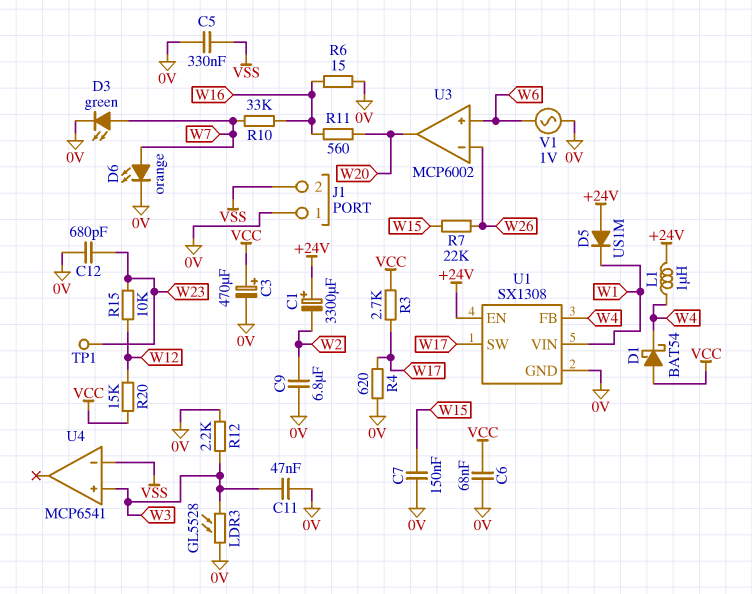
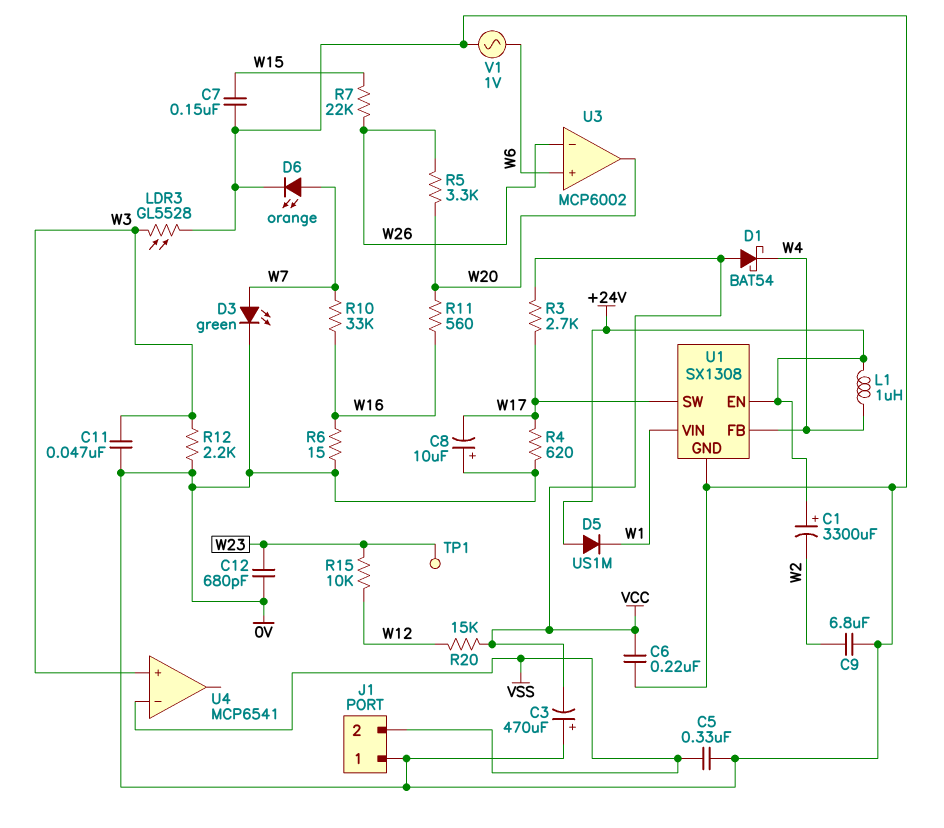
C3: 470uF (plus VCC, minus 0V) -> 470uF (plus 0V, minus VCC)
C6: 68nF (0V, VCC) -> 220nF (0V, VCC)
C8: none -> 10uF (plus 0V, minus W17)
R5: none -> 3.3k (W20, W26)

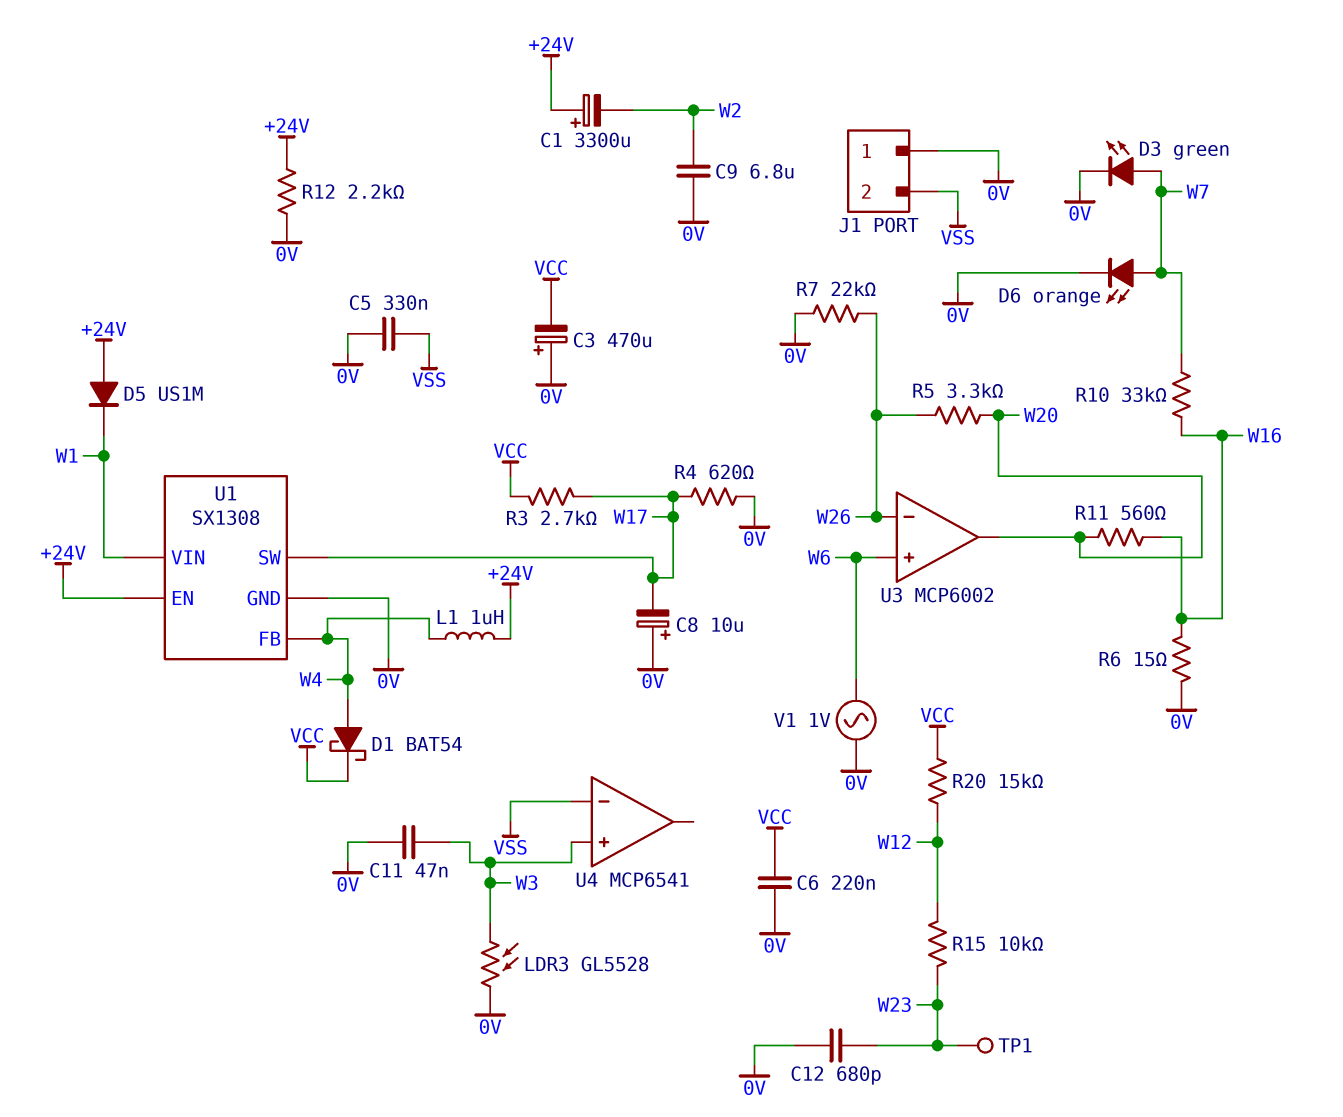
C7: 150nF (0V, W15) -> none
D1: schottky BAT54 (A VCC, K W4) -> schottky BAT54 (A W4, K VCC)
R7: 22k (W15, W26) -> 22k (0V, W26)
R12: 2.2k (0V, W3) -> 2.2k (+24V, 0V)

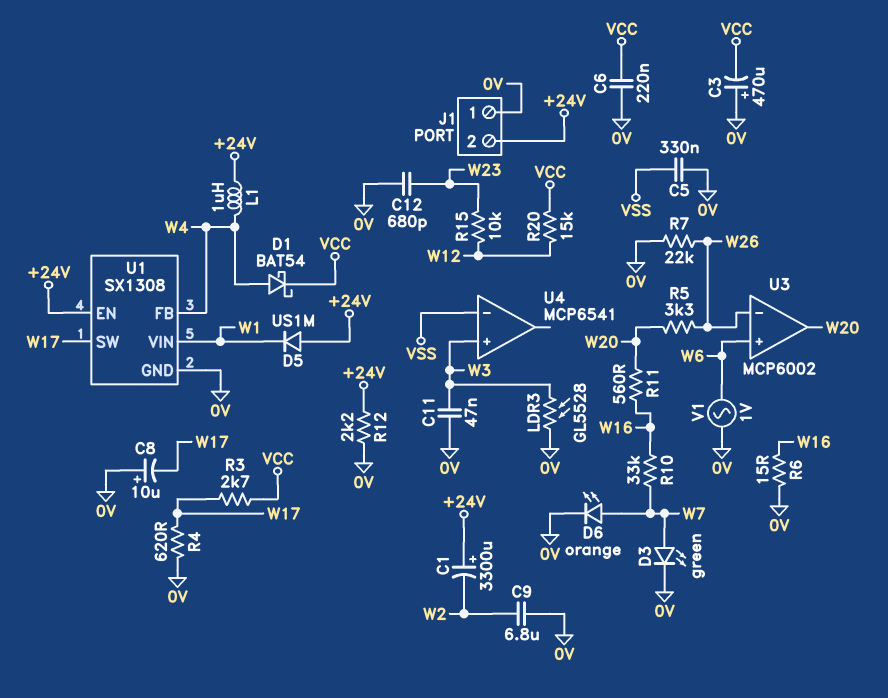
J1 pin 2: VSS -> +24V
TP1: test point (W23) -> none

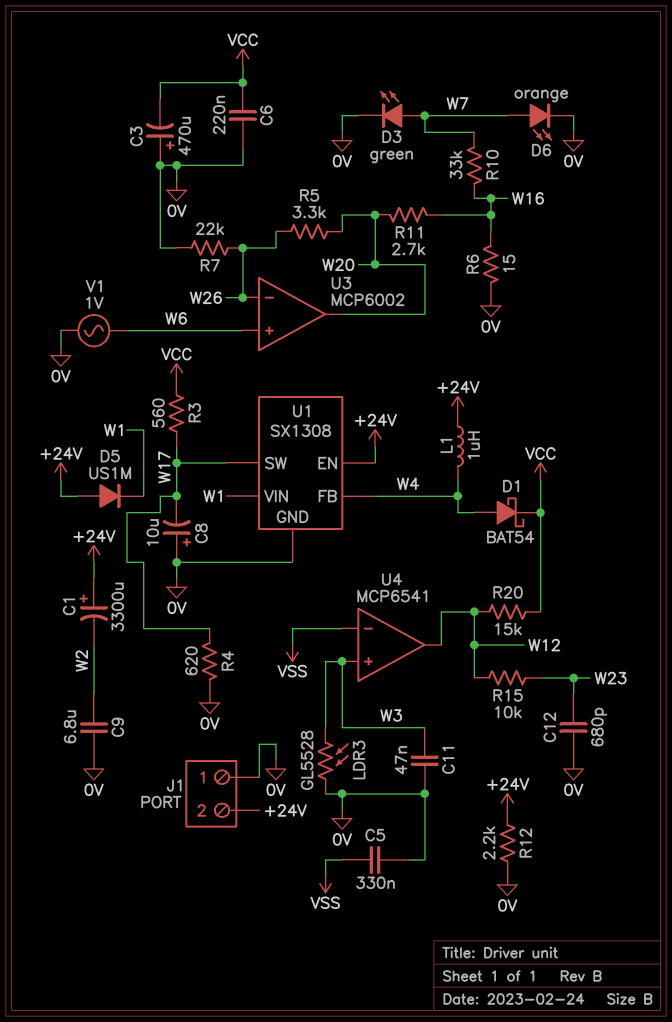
R3: 2.7k (VCC, W17) -> 560 (VCC, W17)
R11: 560 (W16, W20) -> 2.7k (W16, W20)
U4 pin out: none -> W12

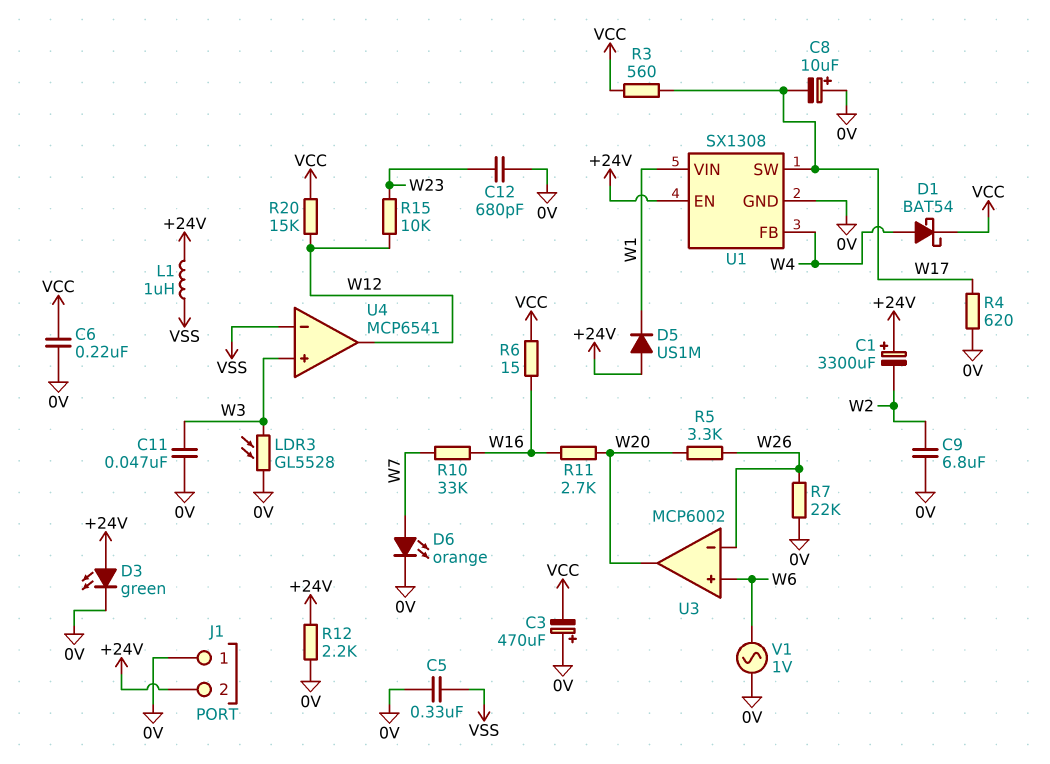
D3: LED green (A W7, K 0V) -> LED green (A +24V, K 0V)
L1: 1uH (+24V, W4) -> 1uH (+24V, VSS)
R6: 15 (0V, W16) -> 15 (VCC, W16)

